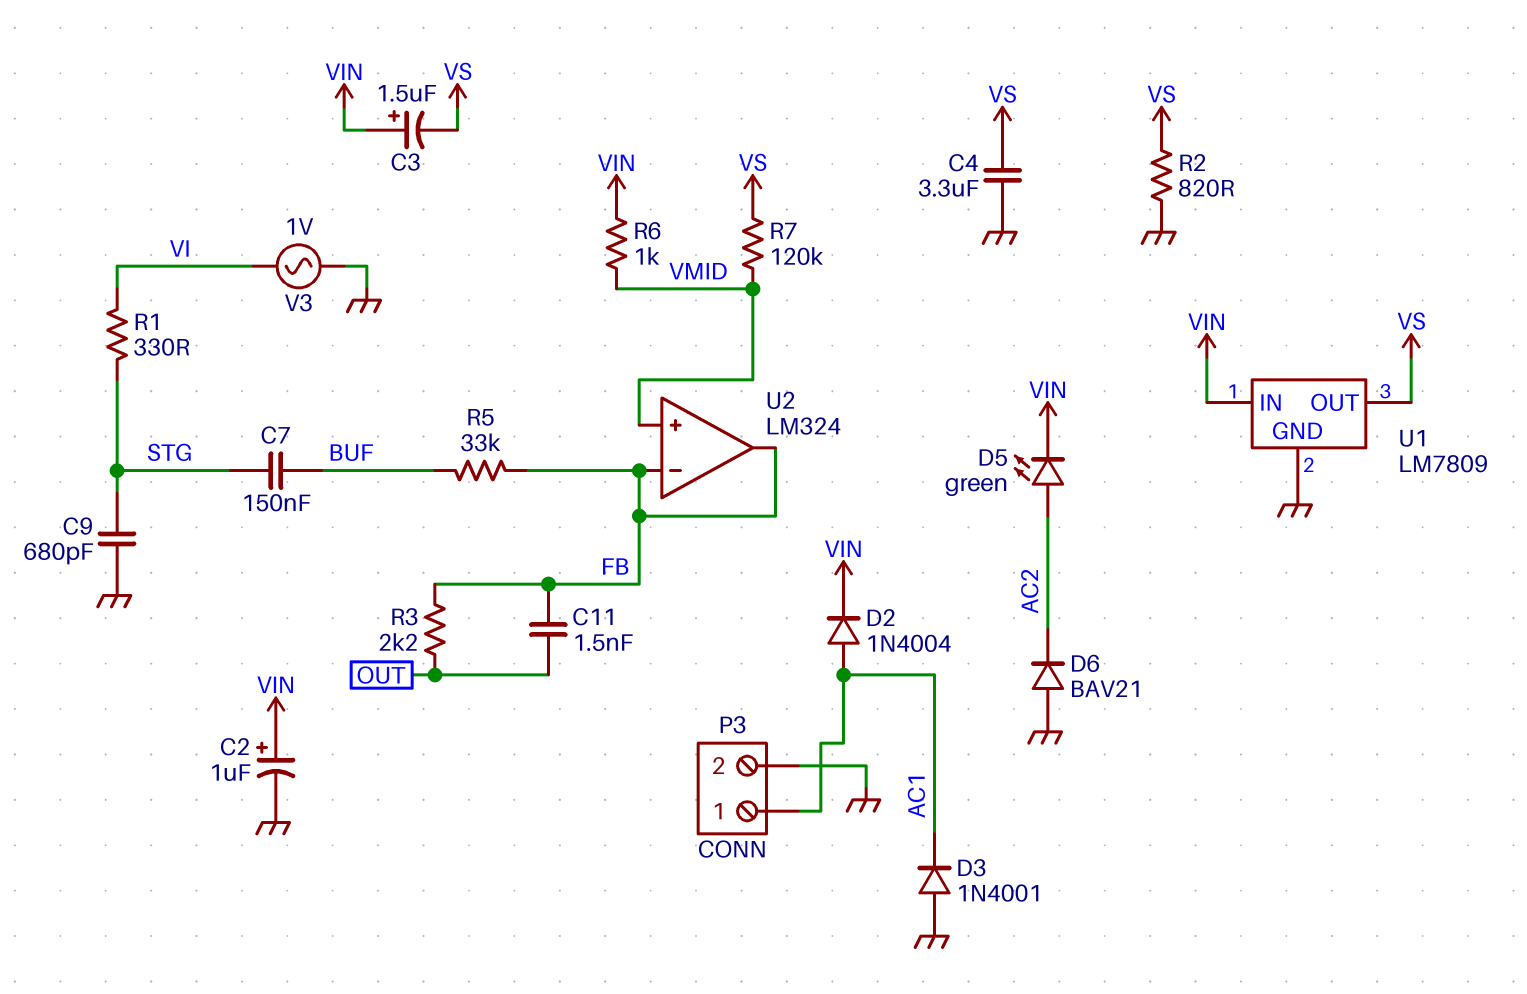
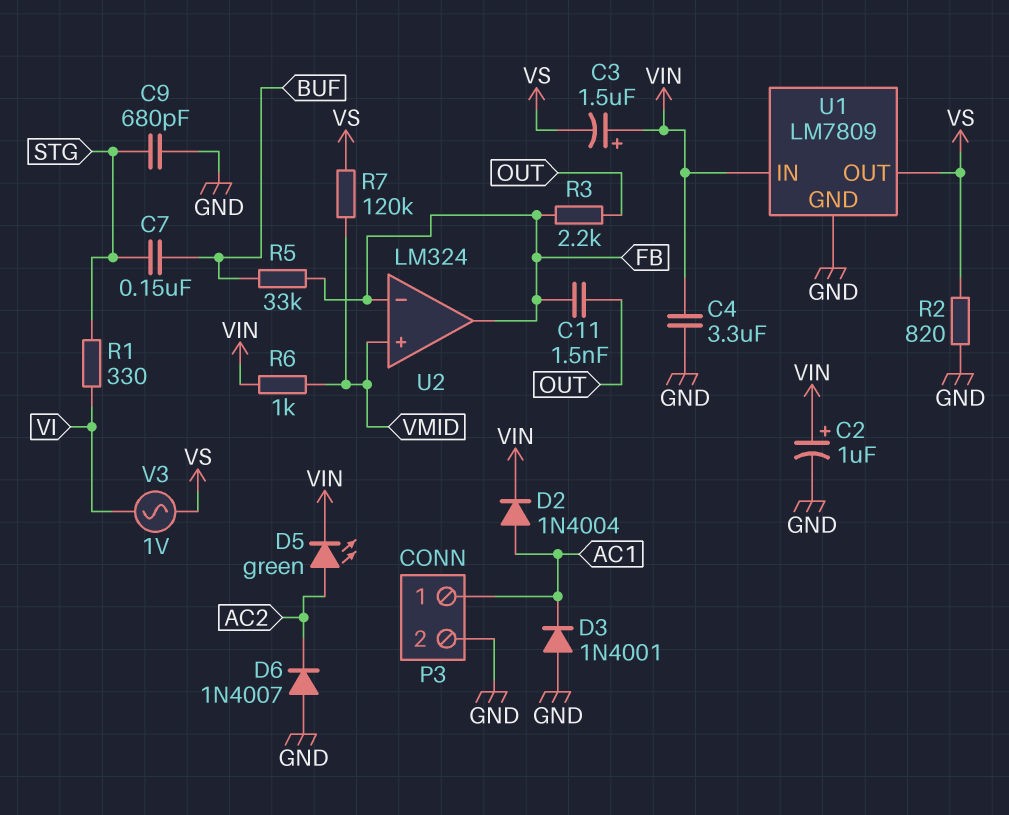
C4: 3.3uF (GND, VS) -> 3.3uF (GND, VIN)
D6: diode BAV21 (A GND, K AC2) -> diode 1N4007 (A GND, K AC2)
V3: AC 1V (GND, VI) -> AC 1V (VI, VS)

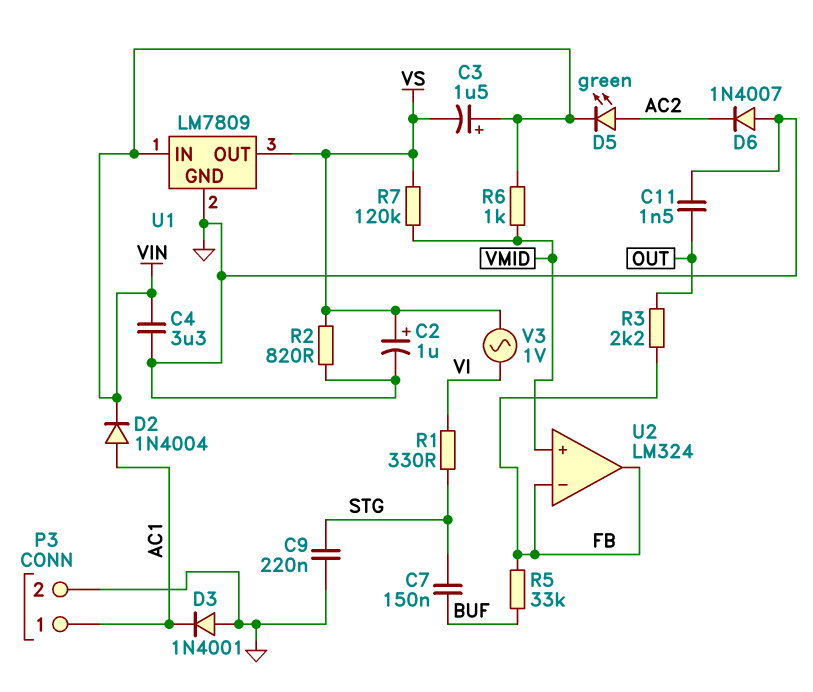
C2: 1uF (plus VIN, minus GND) -> 1uF (plus VS, minus GND)
C9: 680pF (GND, STG) -> 220nF (GND, STG)
C11: 1.5nF (FB, OUT) -> 1.5nF (GND, OUT)

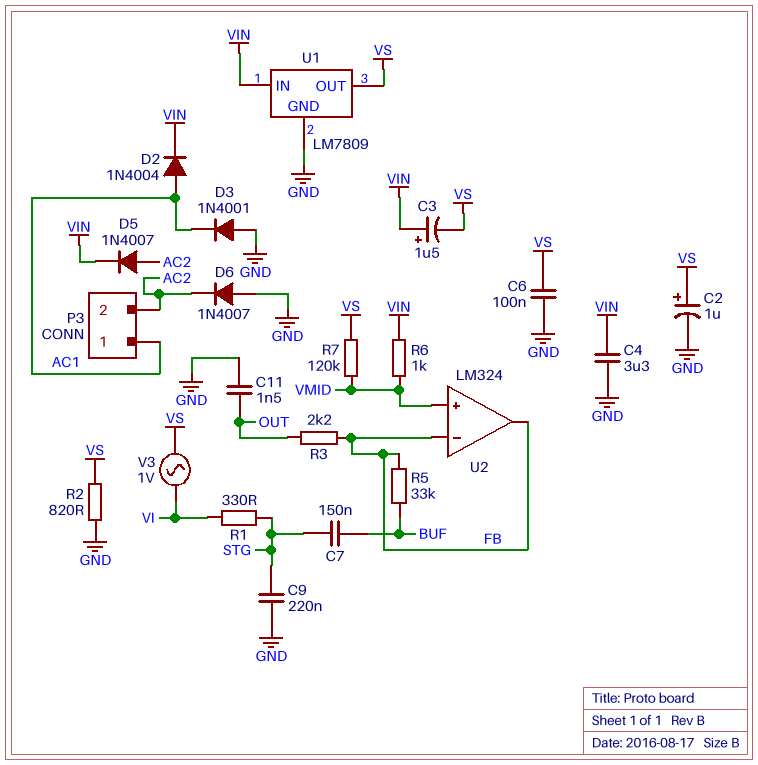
C6: none -> 100nF (GND, VS)
D5: LED green (A AC2, K VIN) -> diode 1N4007 (A AC2, K VIN)
P3 pin 2: GND -> AC2

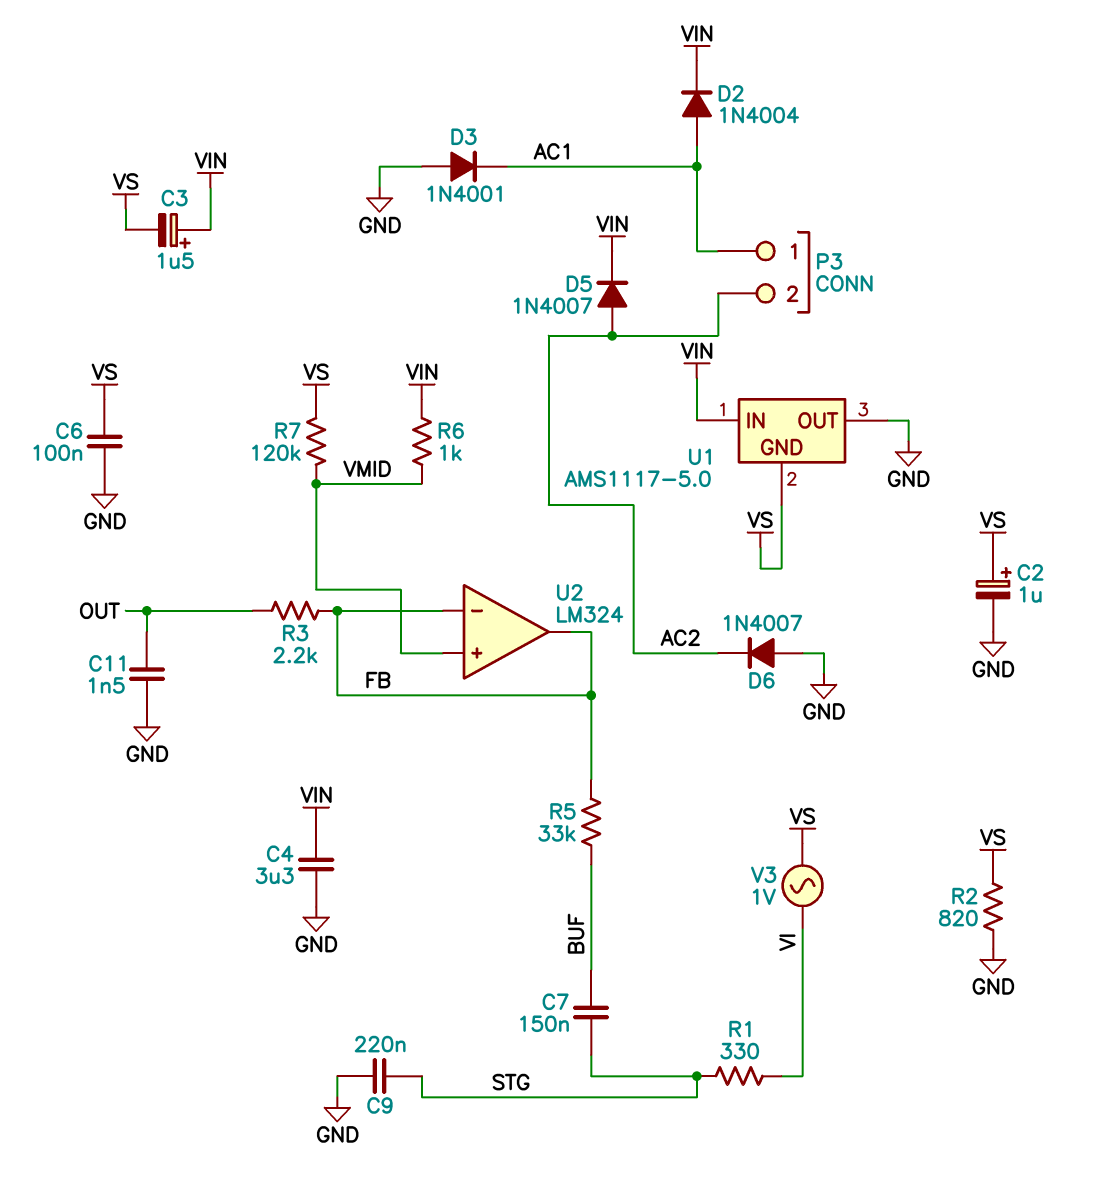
U1: LM7809 -> AMS1117-5.0
U1 pin GND: GND -> VS
U1 pin OUT: VS -> GND

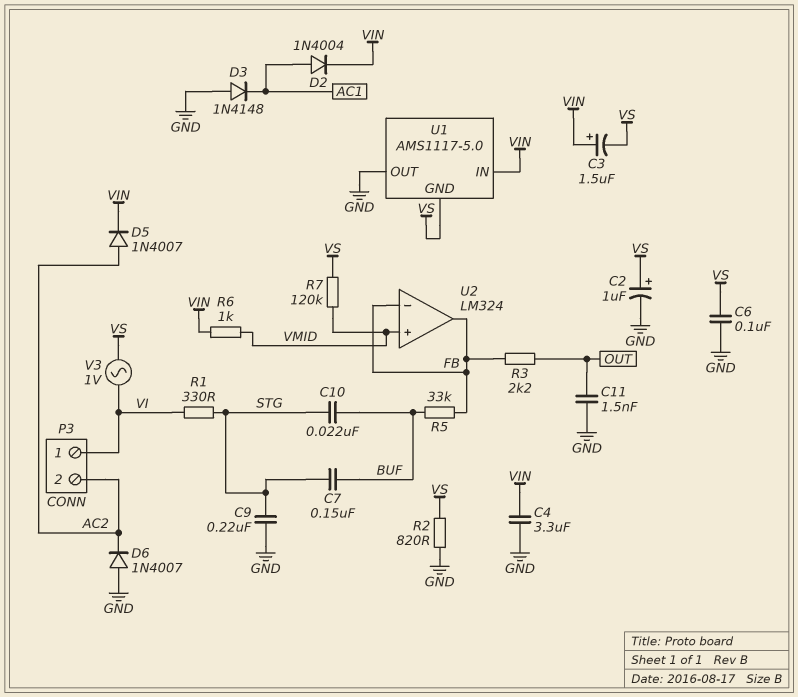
C10: none -> 22nF (BUF, STG)
D3: diode 1N4001 (A GND, K AC1) -> diode 1N4148 (A GND, K AC1)
P3 pin 1: AC1 -> VI

